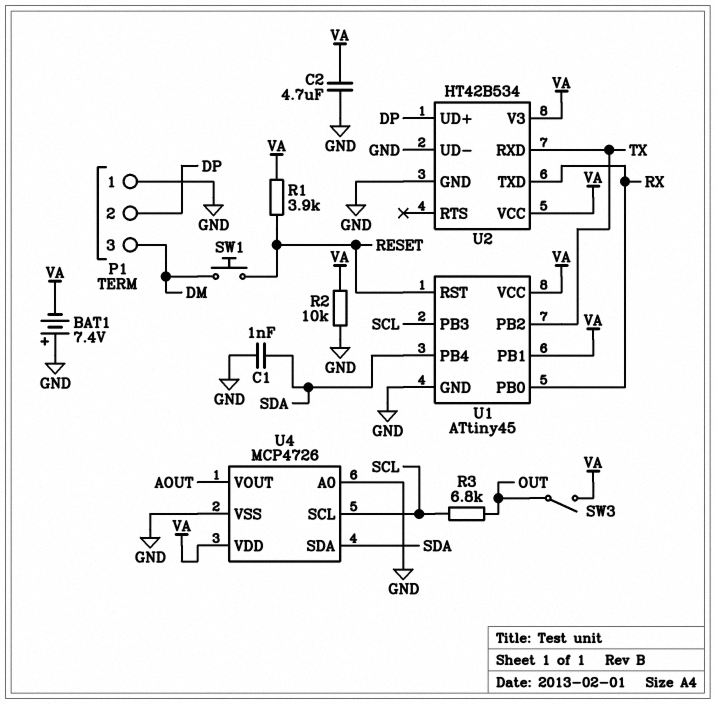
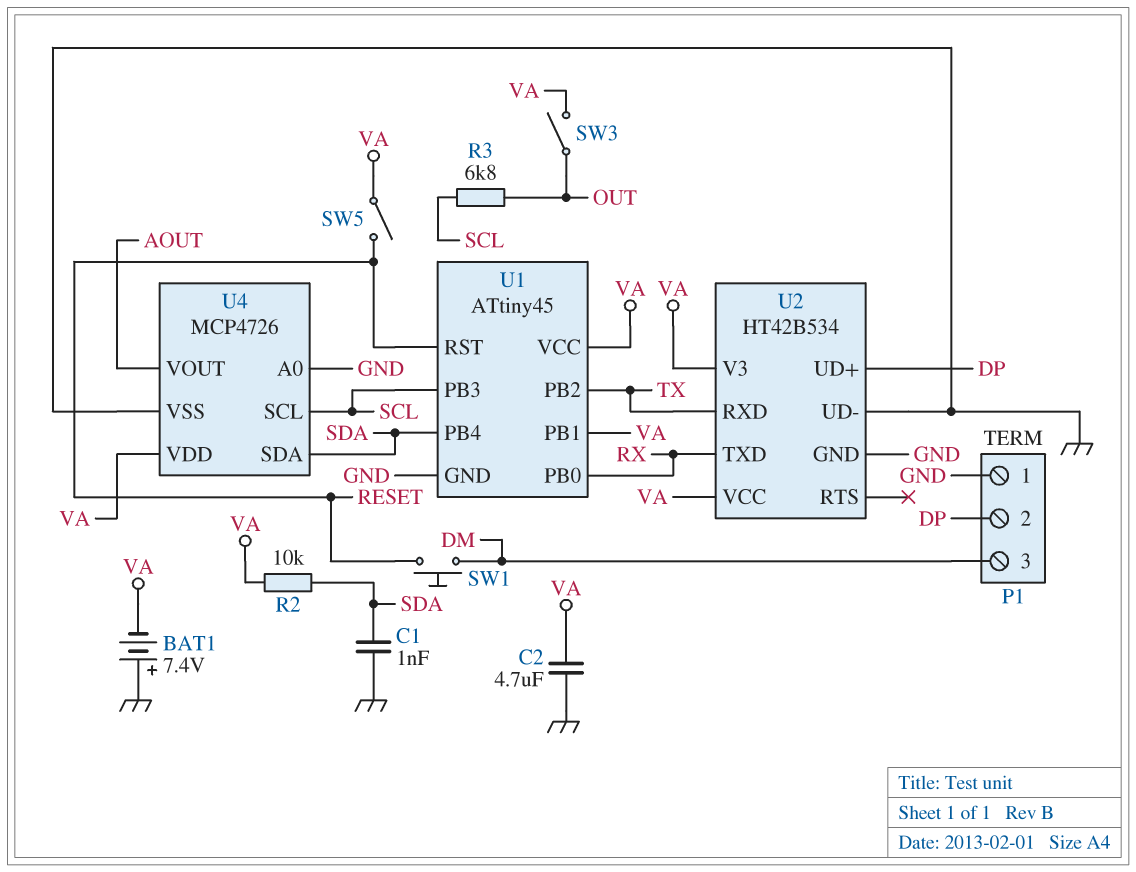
R1: 3.9k (RESET, VA) -> none
R2: 10k (GND, VA) -> 10k (SDA, VA)
SW5: none -> switch (RESET, VA)

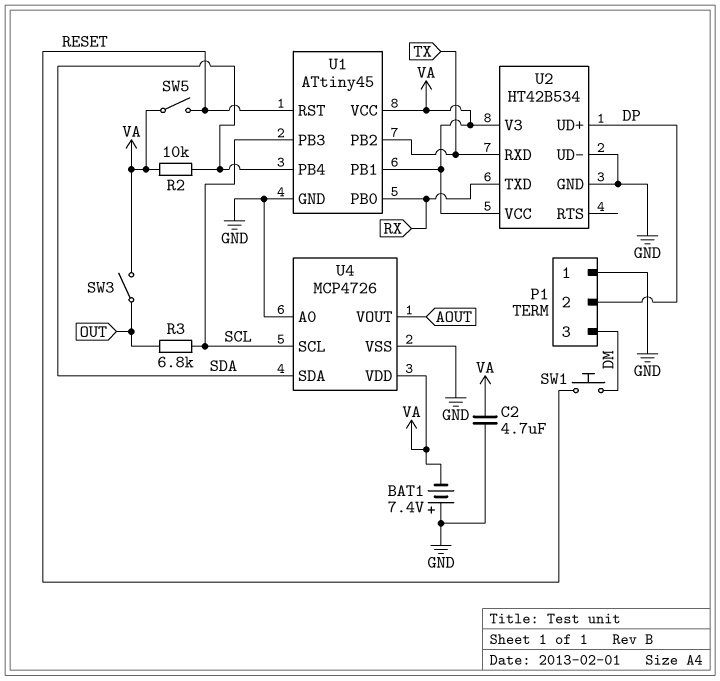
C1: 1nF (GND, SDA) -> none

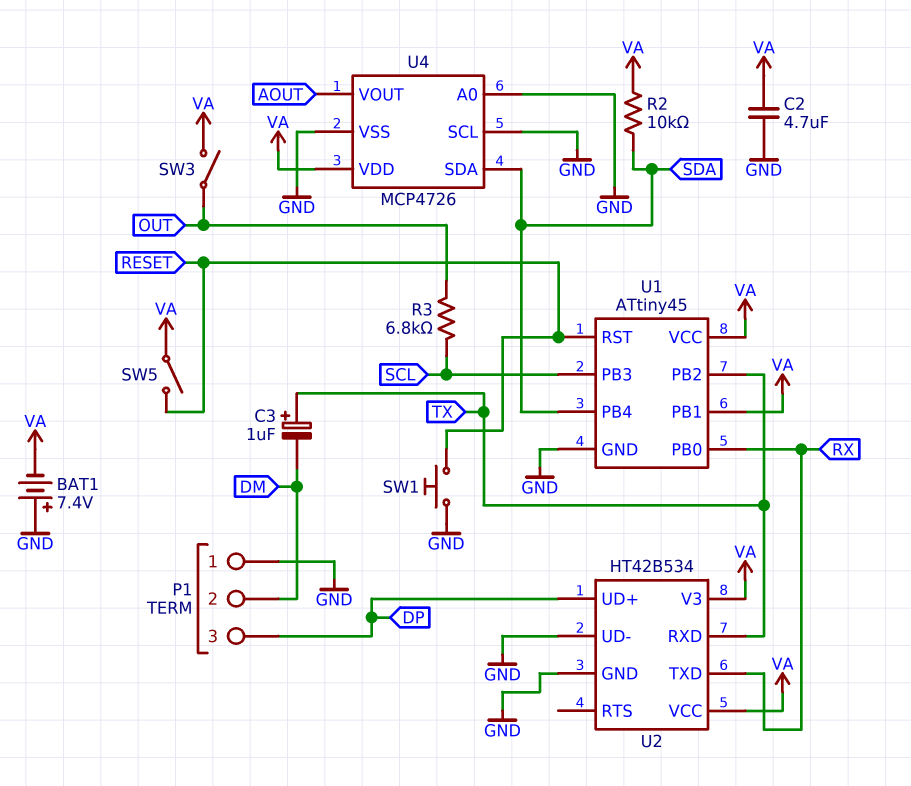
C3: none -> 1uF (plus TX, minus DM)
P1 pin 2: DP -> DM
P1 pin 3: DM -> DP
SW1: button (DM, RESET) -> button (GND, RESET)
U4 pin SCL: SCL -> GND

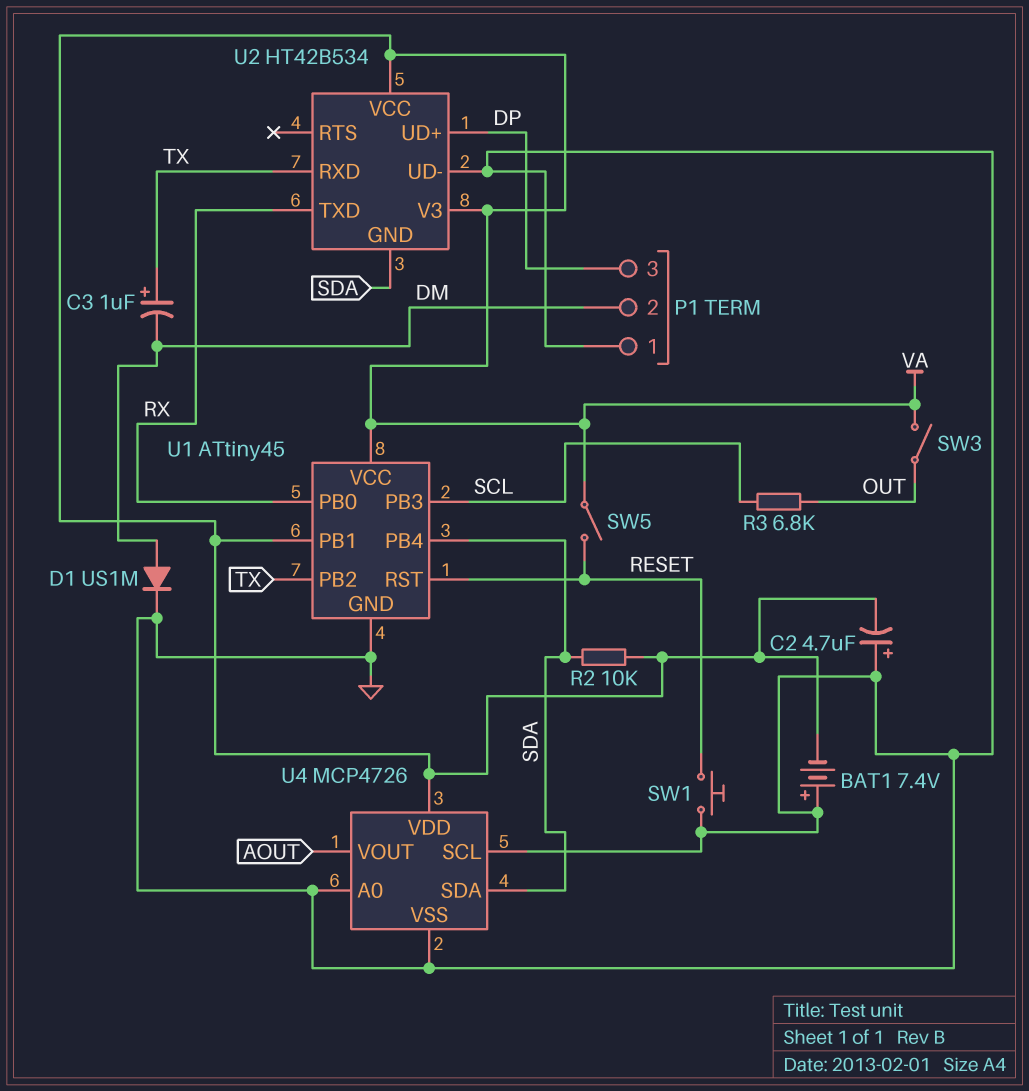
C2: 4.7uF (GND, VA) -> 4.7uF (plus GND, minus VA)
D1: none -> diode US1M (A DM, K GND)
U2 pin GND: GND -> SDA

